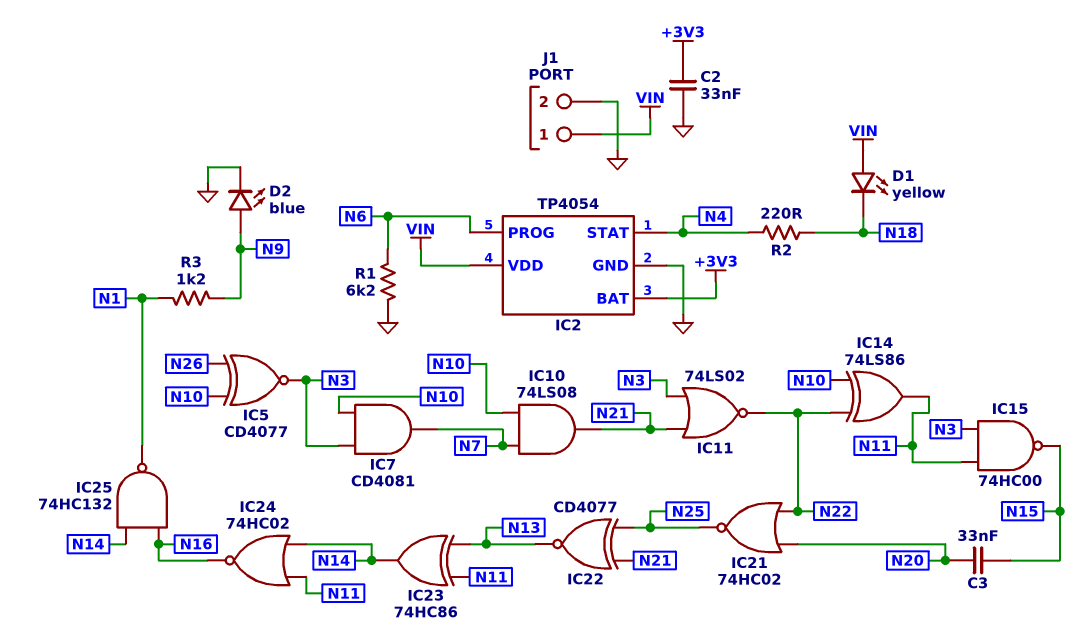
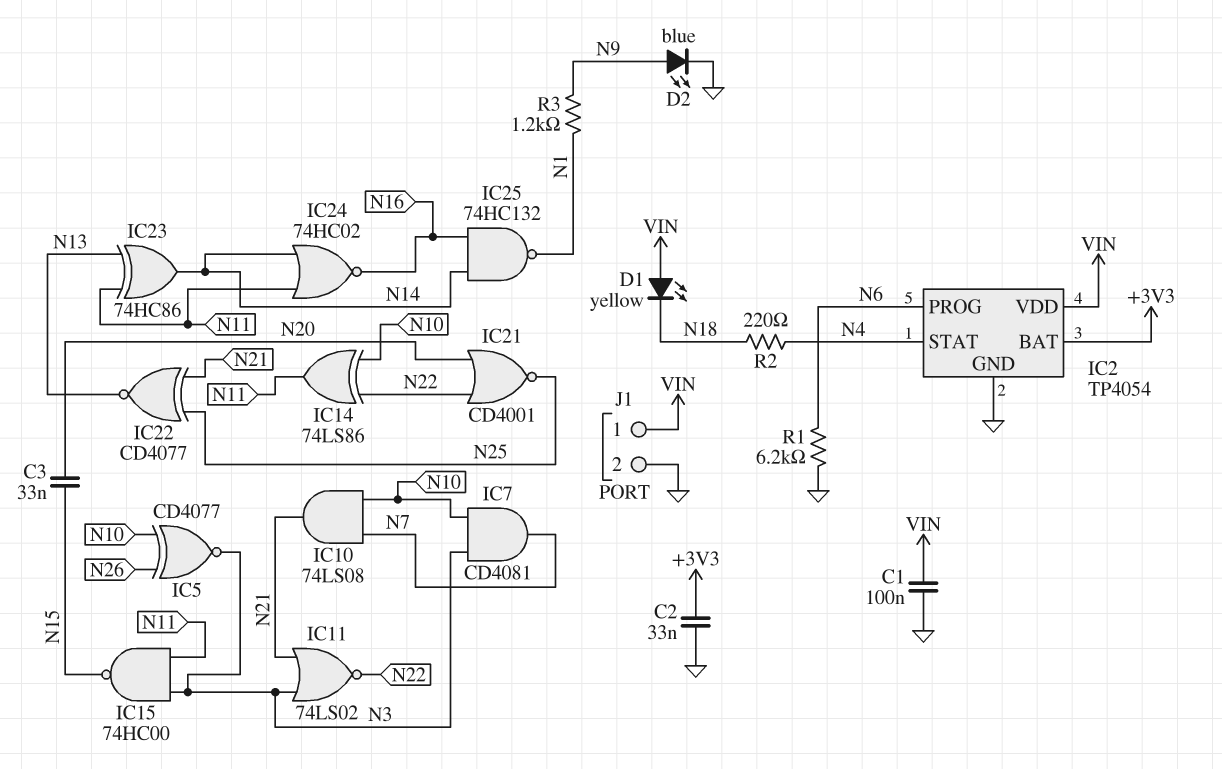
C1: none -> 100nF (GND, VIN)
IC21: NOR 74HC02 (in N20, in N22, out N25) -> NOR CD4001 (in N20, in N22, out N25)

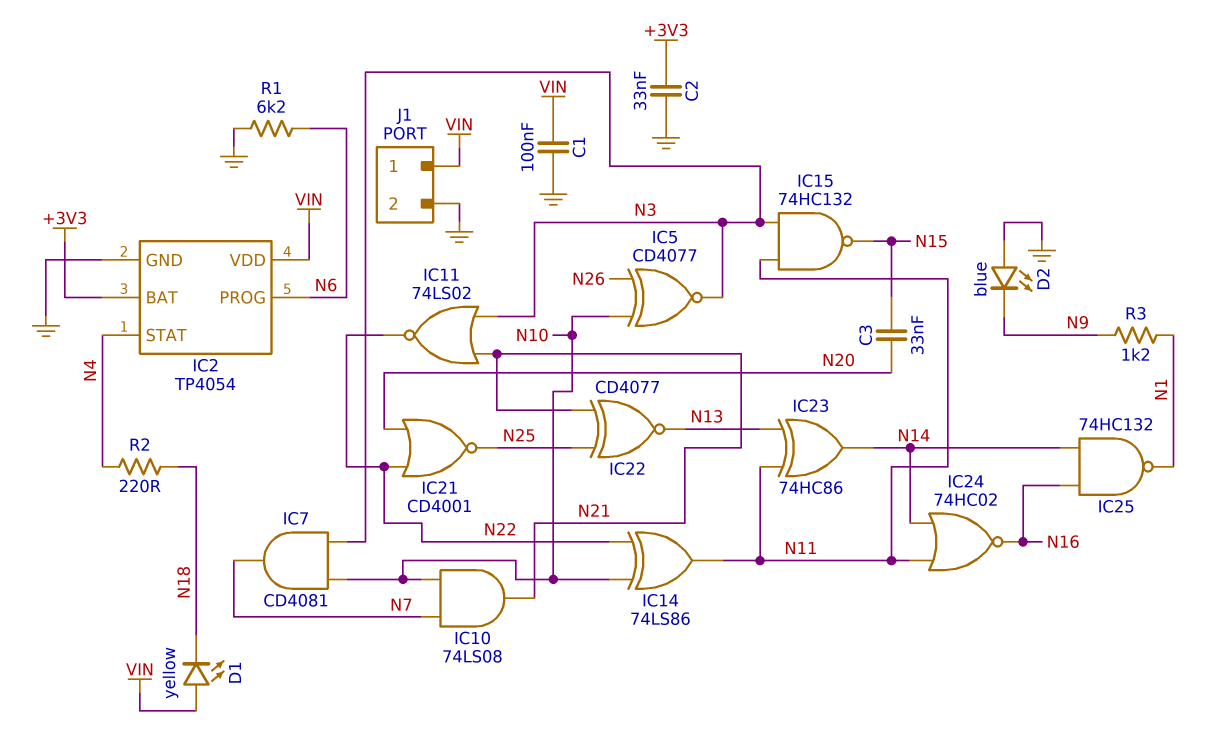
D2: LED blue (A N9, K GND) -> LED blue (A GND, K N9)
IC15: NAND 74HC00 (in N3, in N11, out N15) -> NAND 74HC132 (in N3, in N11, out N15)

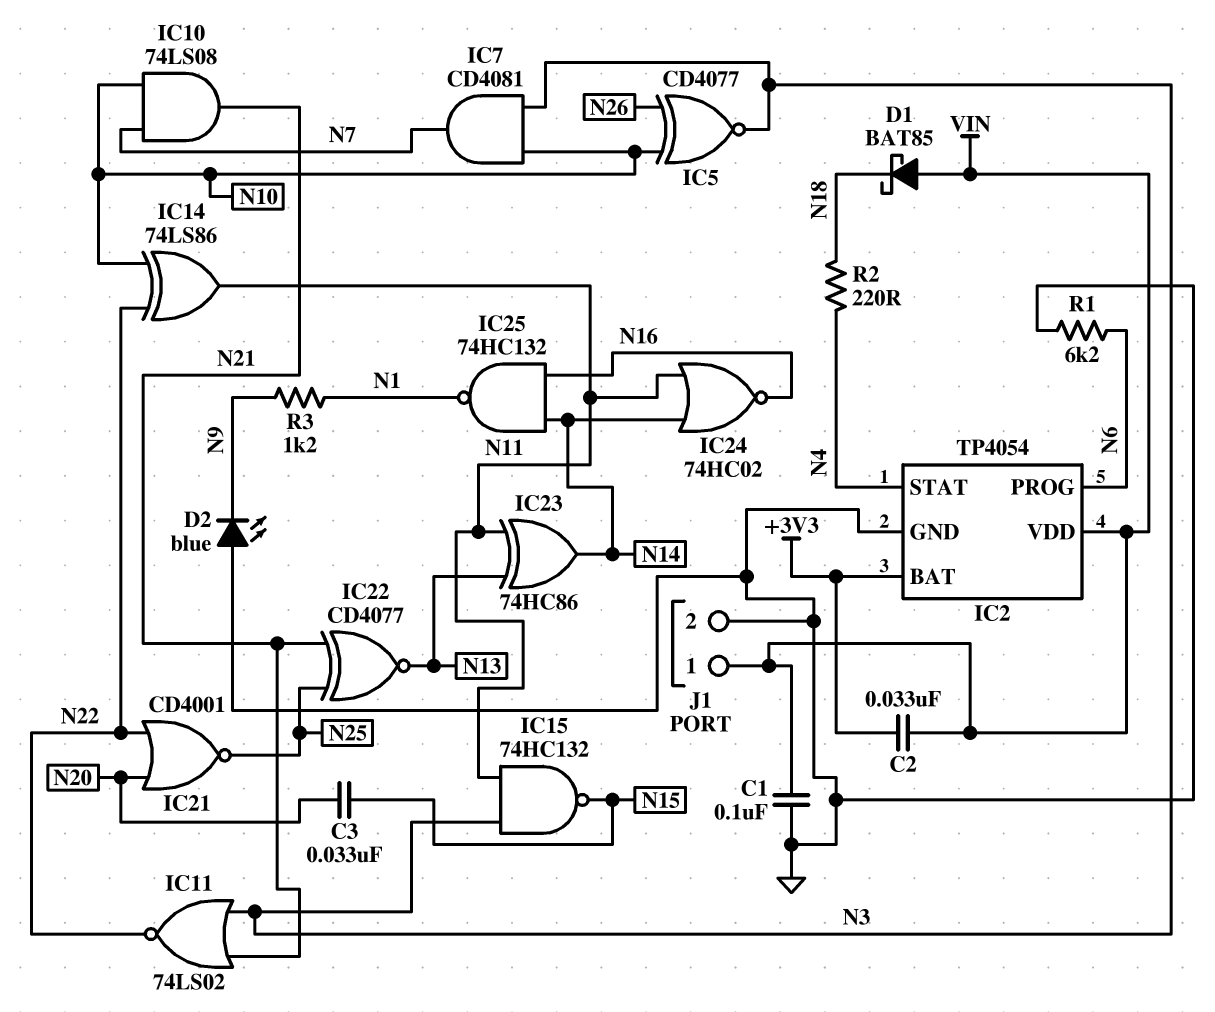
C2: 33nF (+3V3, GND) -> 33nF (+3V3, VIN)
D1: LED yellow (A VIN, K N18) -> schottky BAT85 (A VIN, K N18)

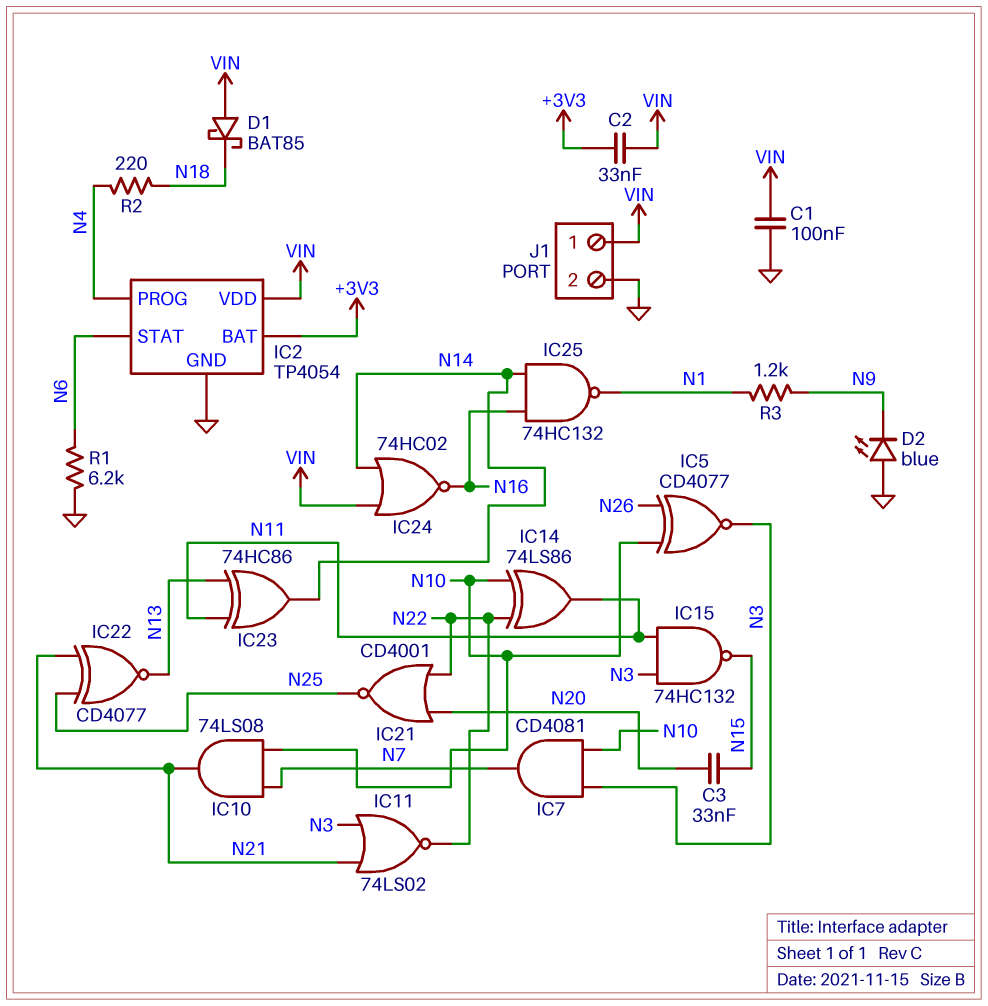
IC2 pin PROG: N6 -> N4
IC2 pin STAT: N4 -> N6
IC24: NOR 74HC02 (in N11, in N14, out N16) -> NOR 74HC02 (in N14, in VIN, out N16)

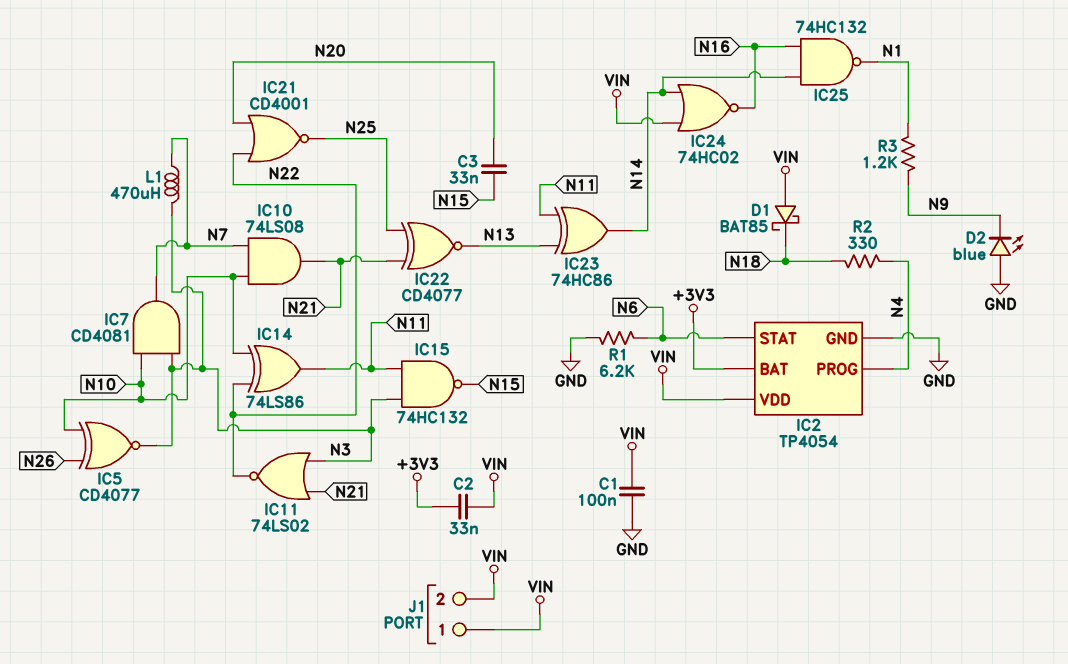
J1 pin 2: GND -> VIN
L1: none -> 470uH (N3, N7)
R2: 220 (N4, N18) -> 330 (N4, N18)

